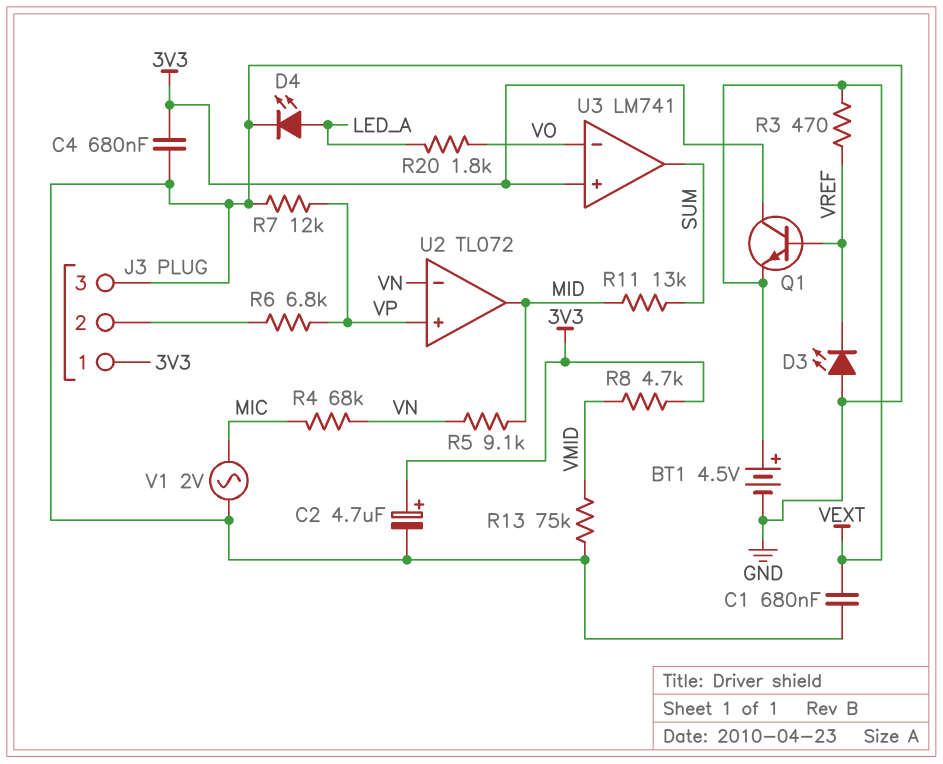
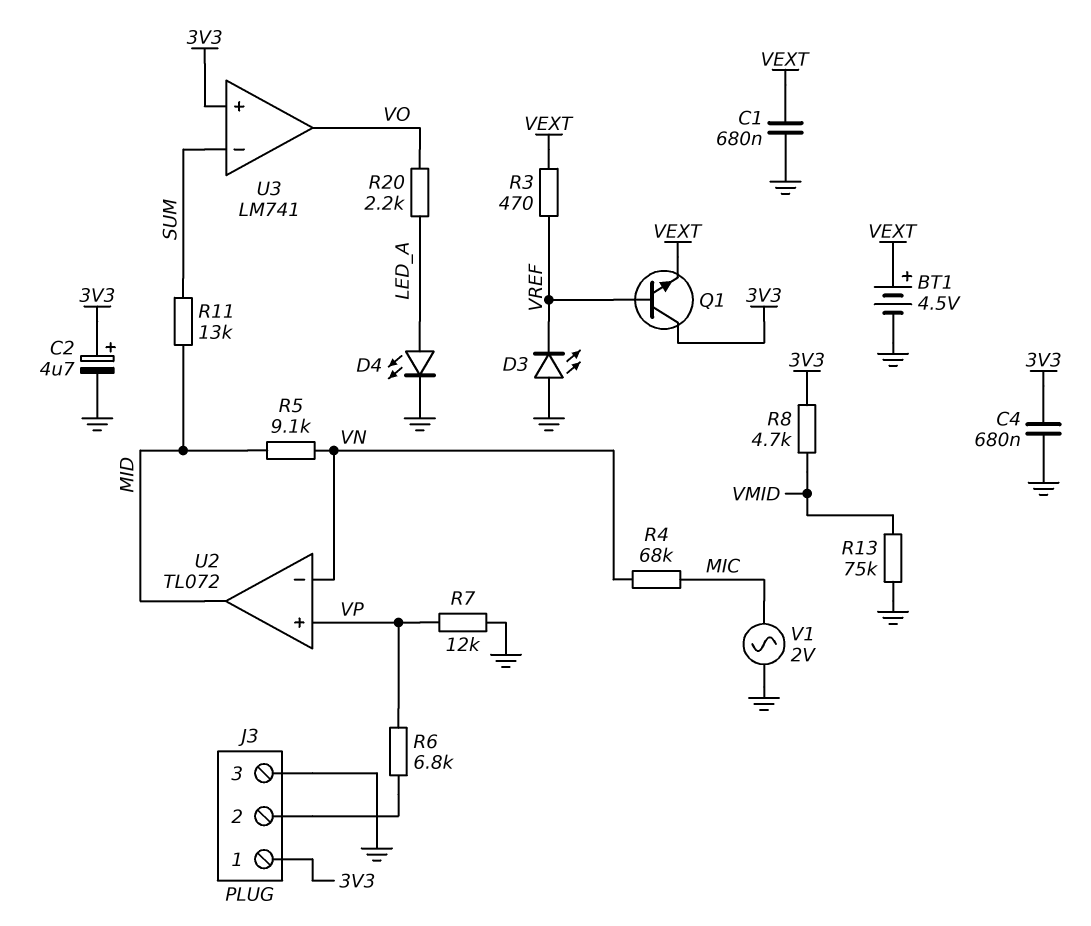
R20: 1.8k (LED_A, VO) -> 2.2k (LED_A, VO)
U3 pin in-: VO -> SUM
U3 pin out: SUM -> VO

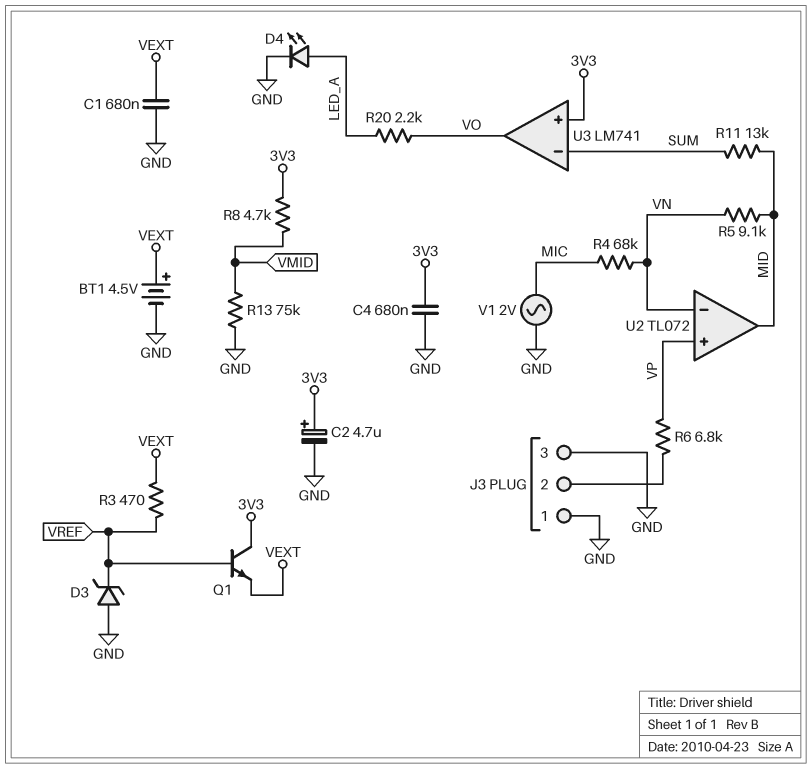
D3: LED (A GND, K VREF) -> zener (A GND, K VREF)
J3 pin 1: 3V3 -> GND
R7: 12k (GND, VP) -> none

